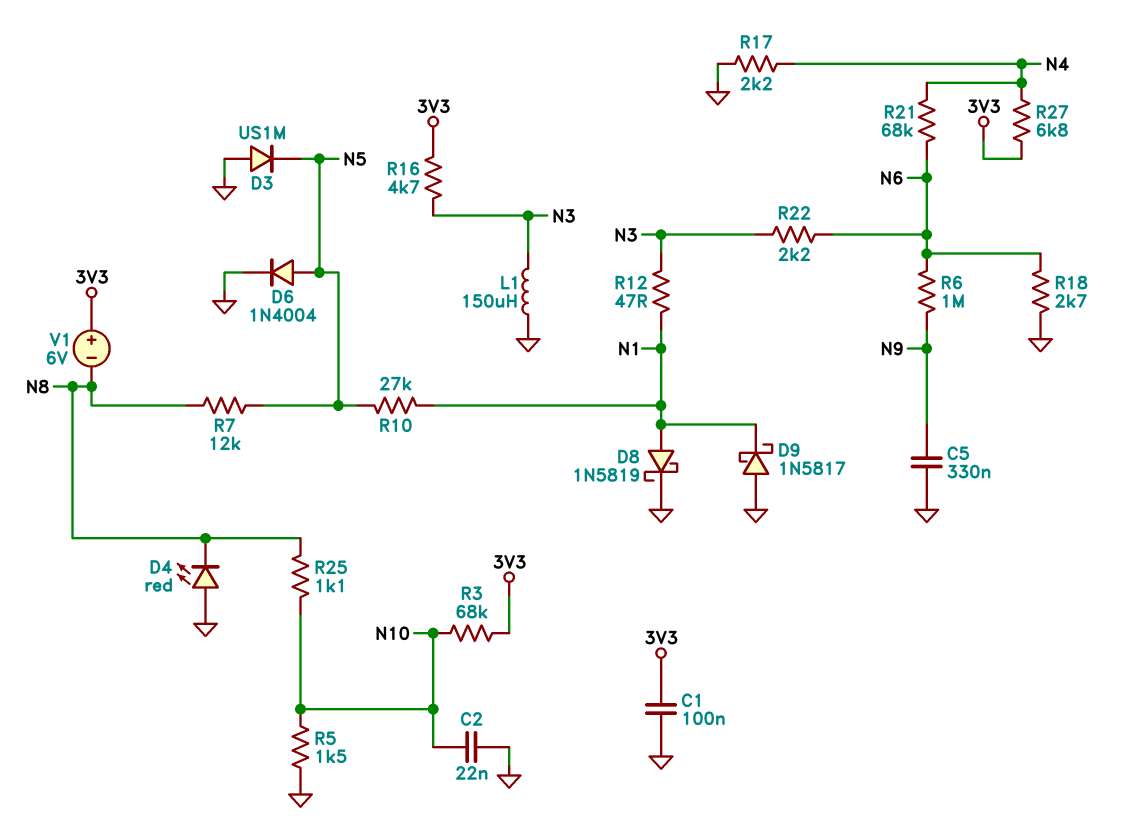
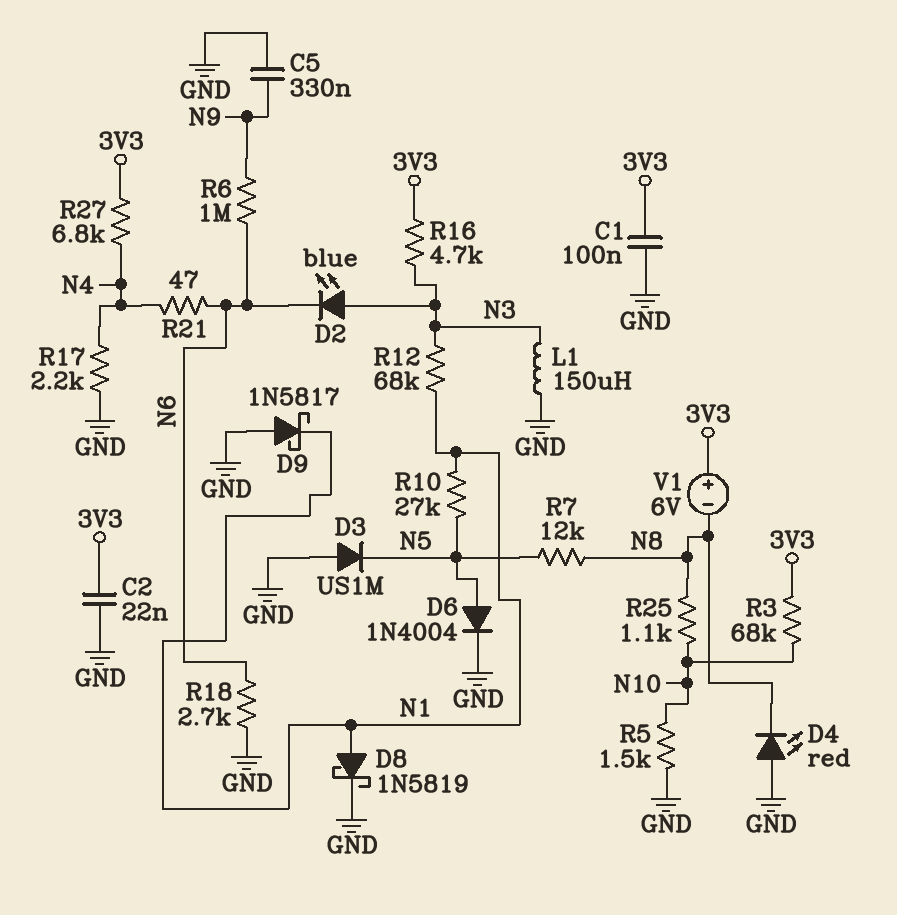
C2: 22nF (GND, N10) -> 22nF (3V3, GND)
D2: none -> LED blue (A N3, K N6)
R12: 47 (N1, N3) -> 68k (N1, N3)
R21: 68k (N4, N6) -> 47 (N4, N6)
R22: 2.2k (N3, N6) -> none

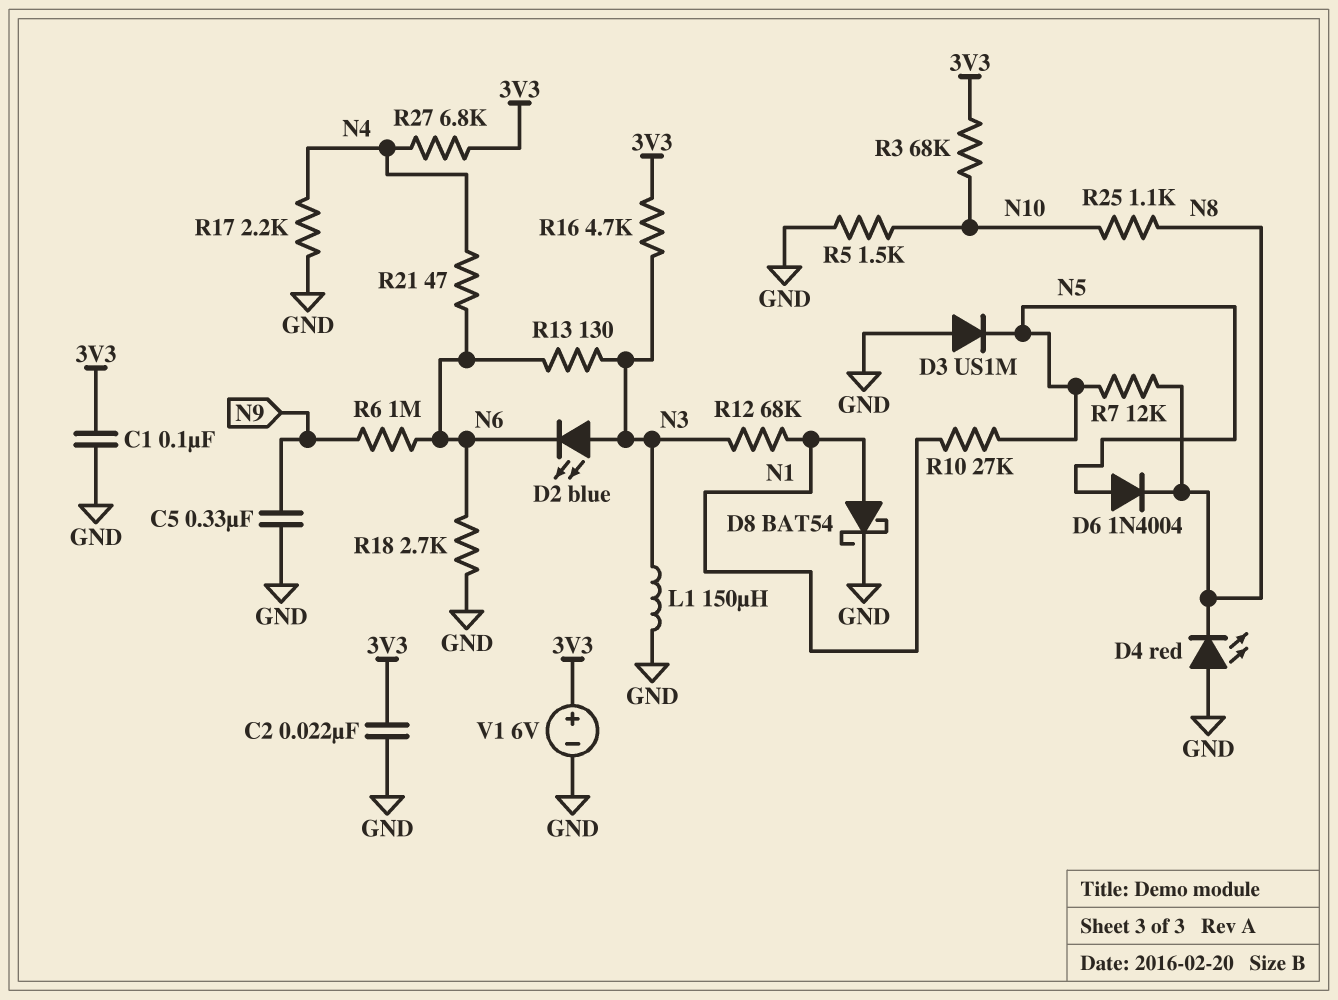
D6: diode 1N4004 (A N5, K GND) -> diode 1N4004 (A N5, K N8)
D8: schottky 1N5819 (A N1, K GND) -> schottky BAT54 (A N1, K GND)
D9: schottky 1N5817 (A GND, K N1) -> none
R13: none -> 130 (N3, N6)
V1: 6V (plus 3V3, minus N8) -> 6V (plus 3V3, minus GND)

